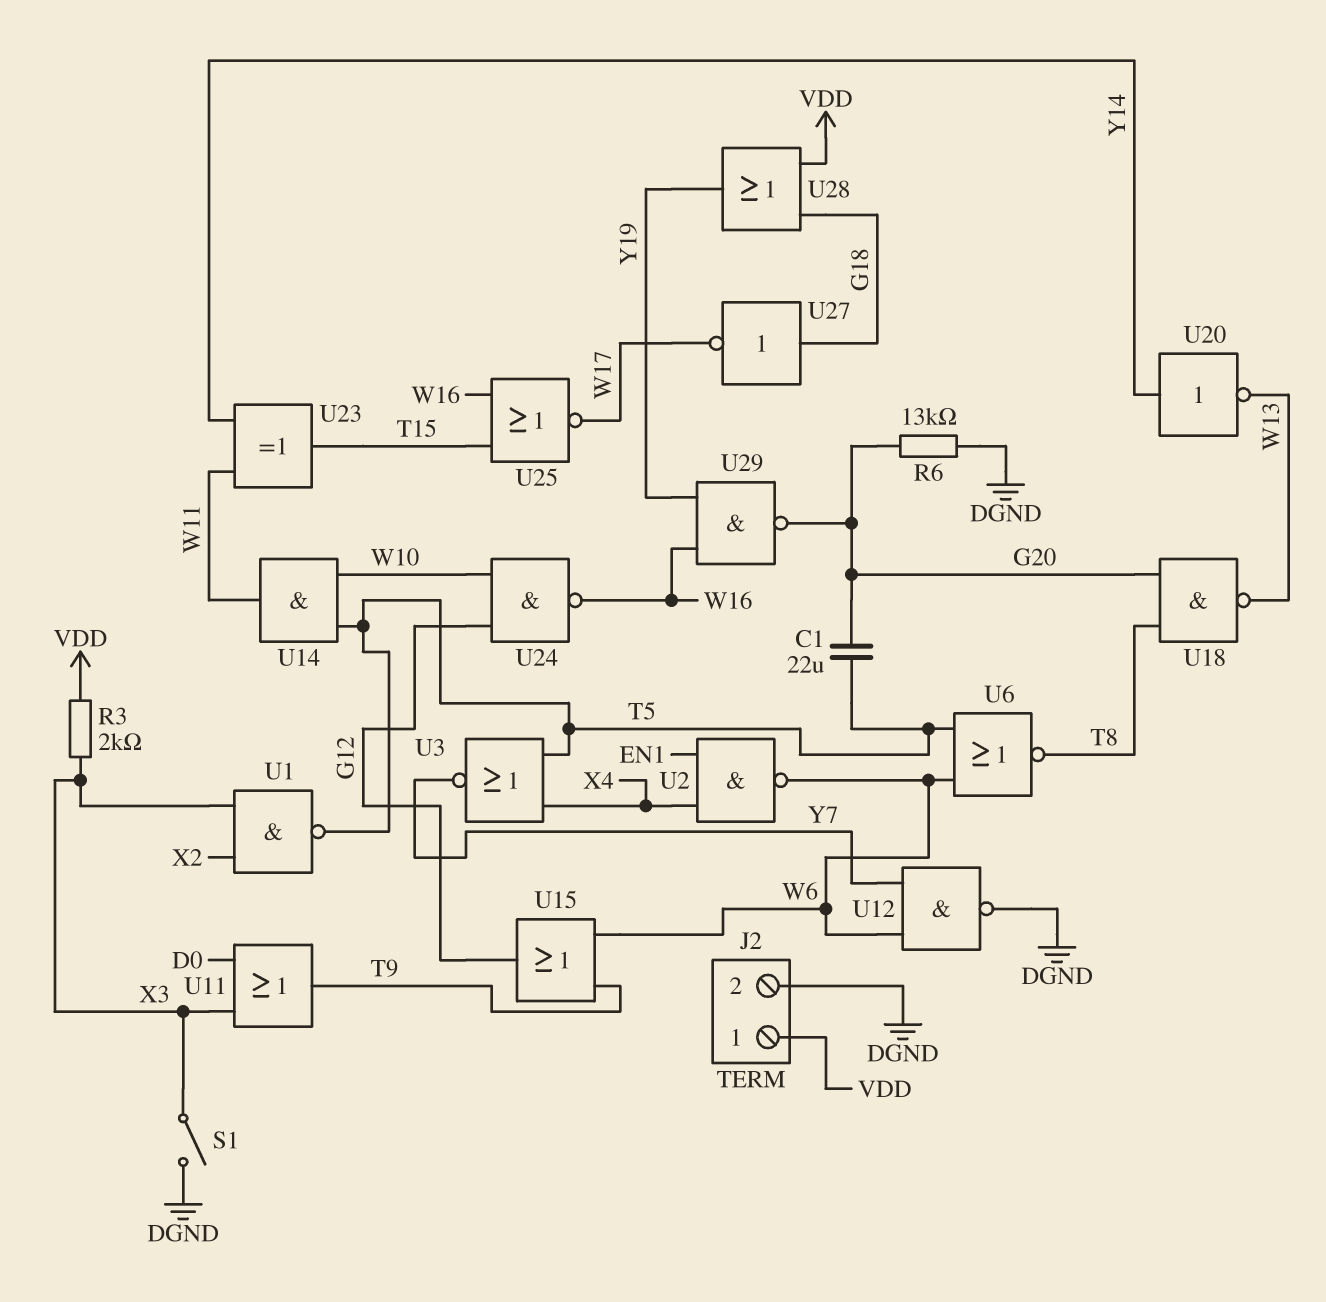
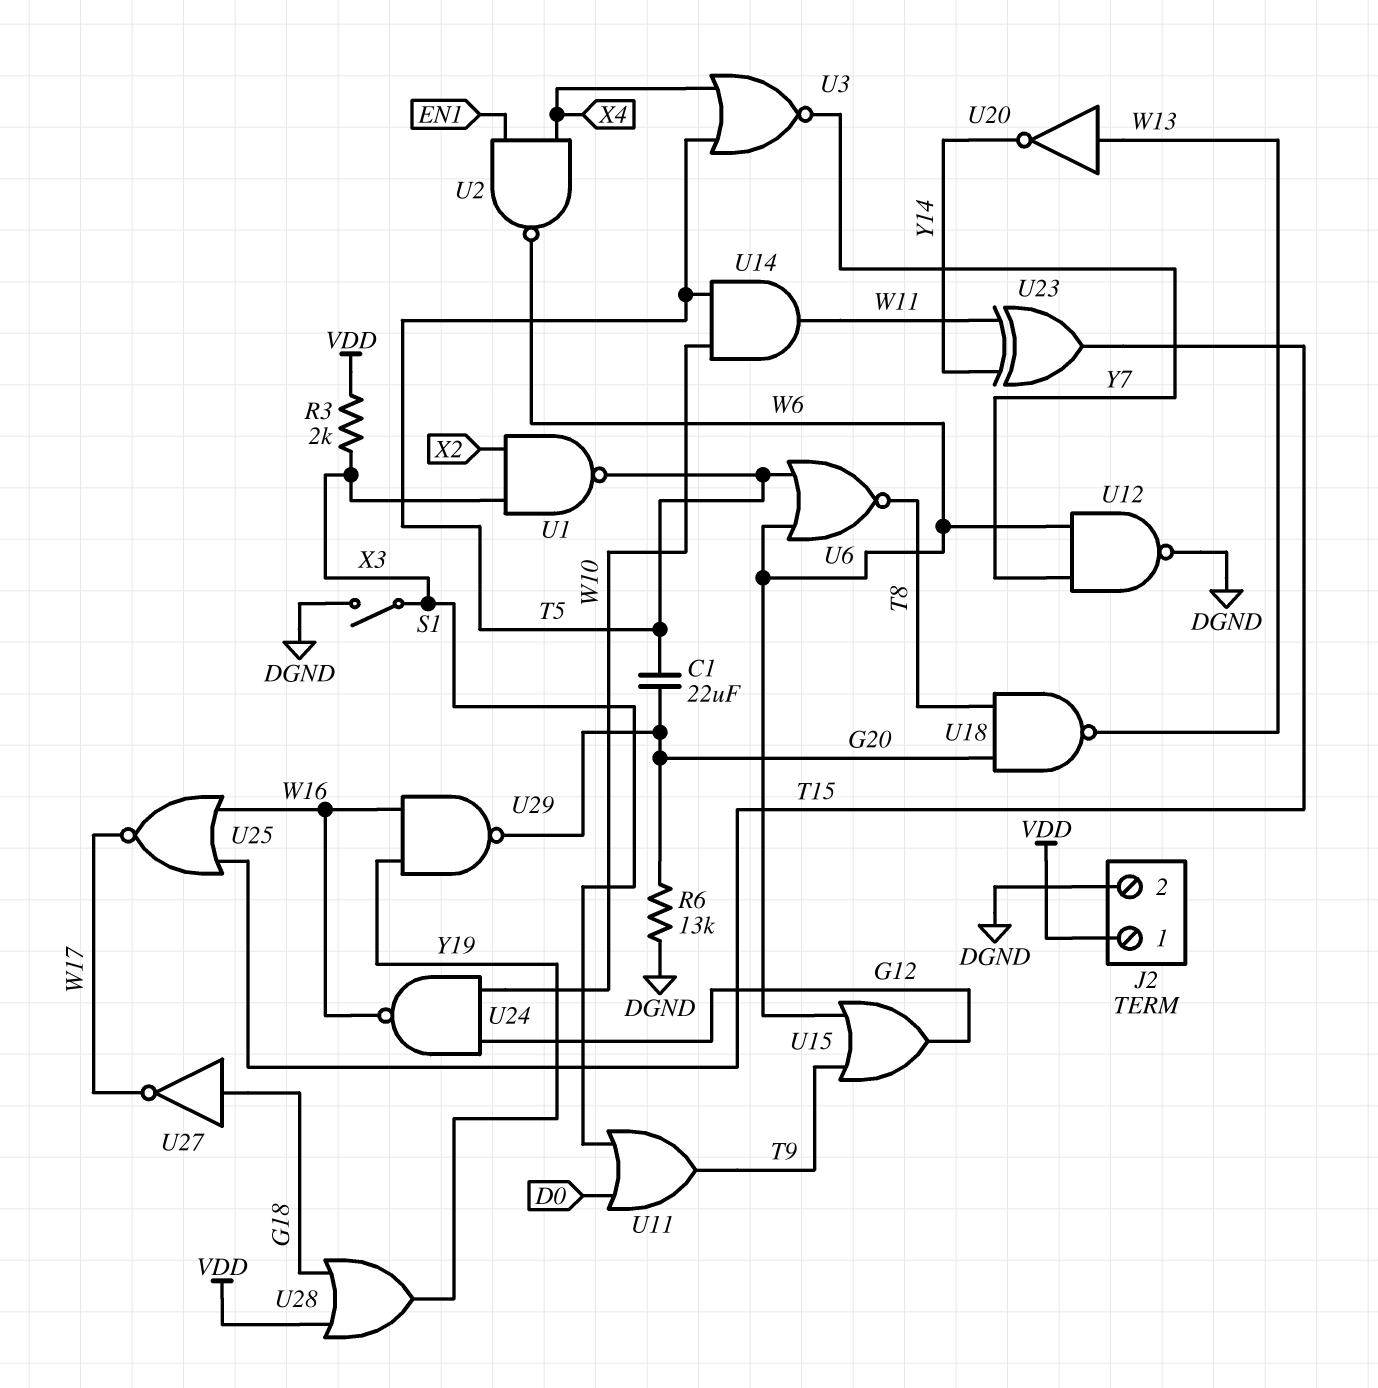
U20: NOT (in Y14, out W13) -> NOT (in W13, out Y14)

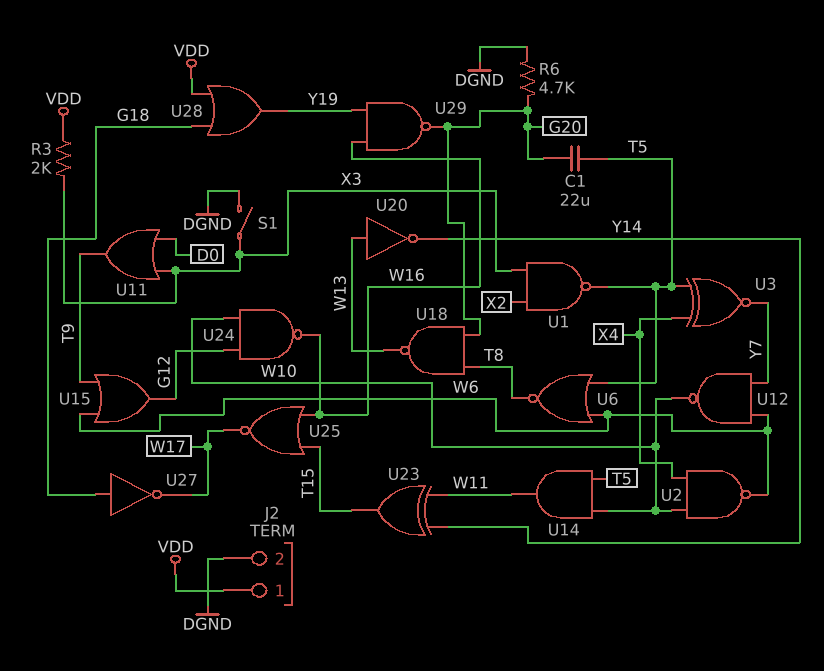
R6: 13k (DGND, G20) -> 4.7k (DGND, G20)
U2: NAND (in EN1, in X4, out W6) -> NAND (in W10, in X4, out W6)
U3: NOR (in T5, in X4, out Y7) -> XNOR (in T5, in X4, out Y7)
U12: NAND (in W6, in Y7, out DGND) -> NAND (in W6, in Y7, out W10)

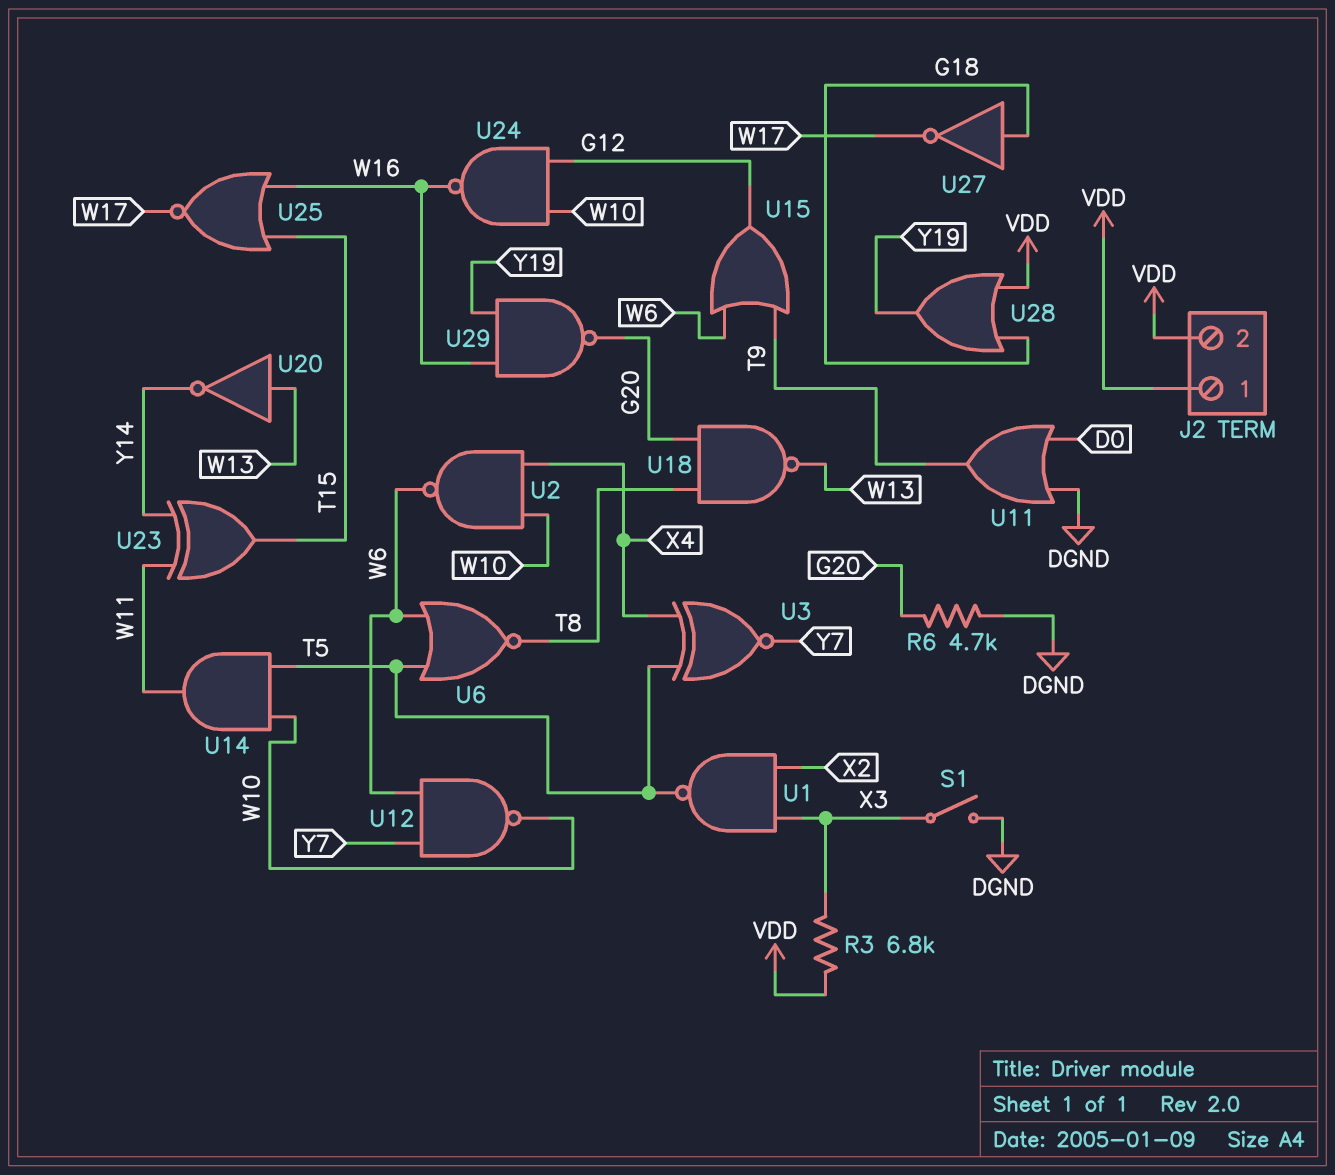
C1: 22uF (G20, T5) -> none
J2 pin 2: DGND -> VDD
R3: 2k (VDD, X3) -> 6.8k (VDD, X3)
U11: OR (in D0, in X3, out T9) -> OR (in D0, in DGND, out T9)

